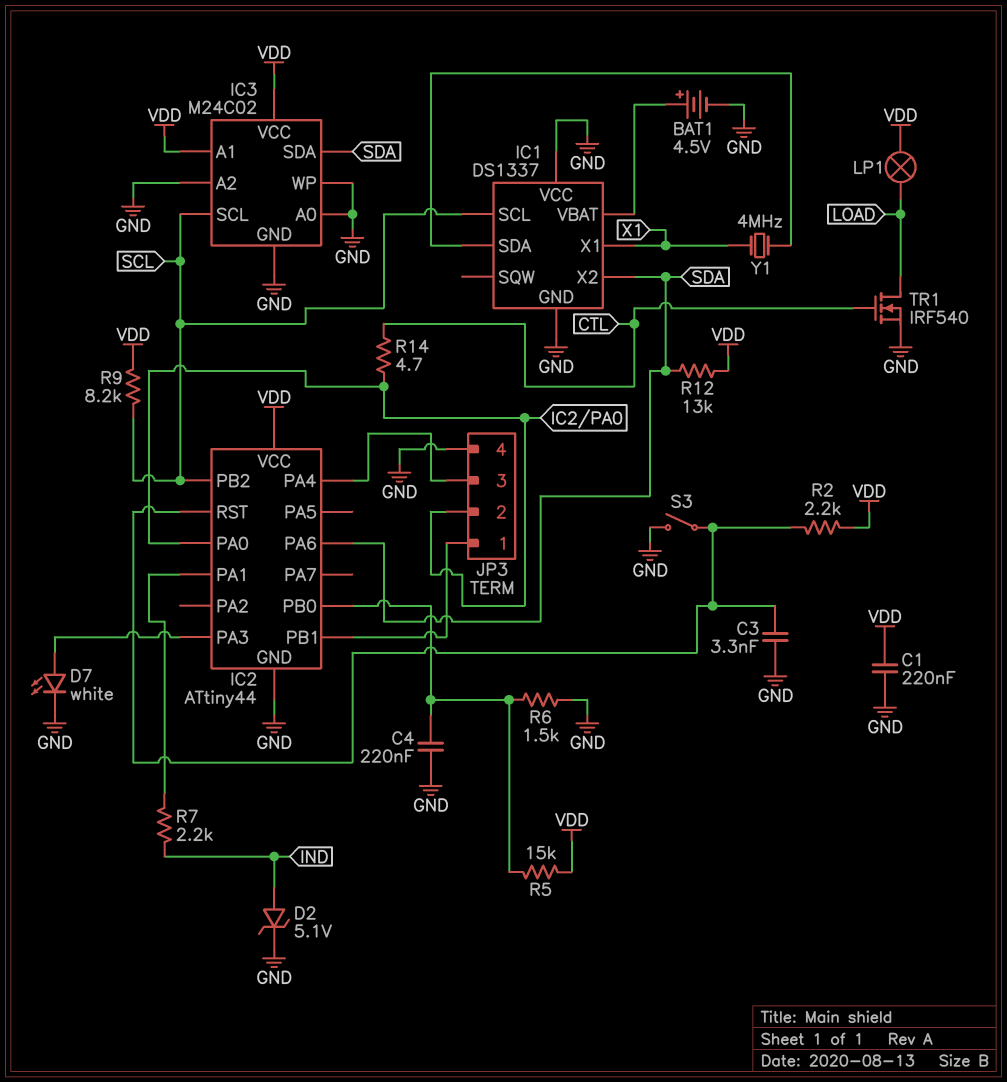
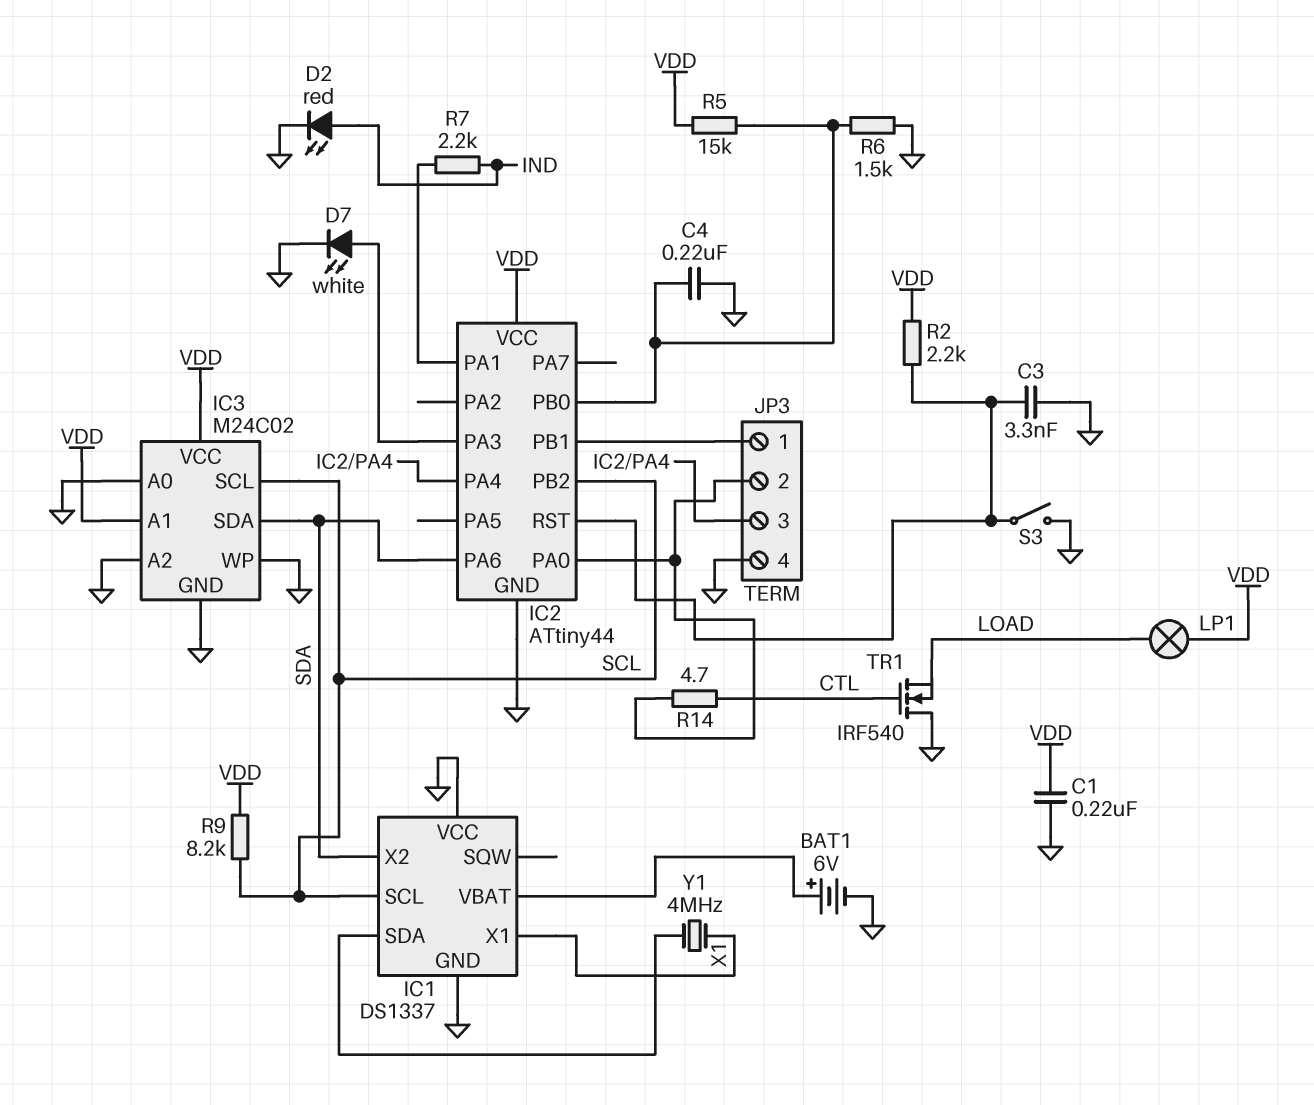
BAT1: 4.5V (plus IC1/VBAT, minus GND) -> 6V (plus IC1/VBAT, minus GND)
D2: zener 5.1V (A IND, K GND) -> LED red (A IND, K GND)
R12: 13k (SDA, VDD) -> none
TR1: NMOS IRF540 (G CTL, D LOAD, S GND) -> NMOS IRF540 (G CTL, D GND, S LOAD)

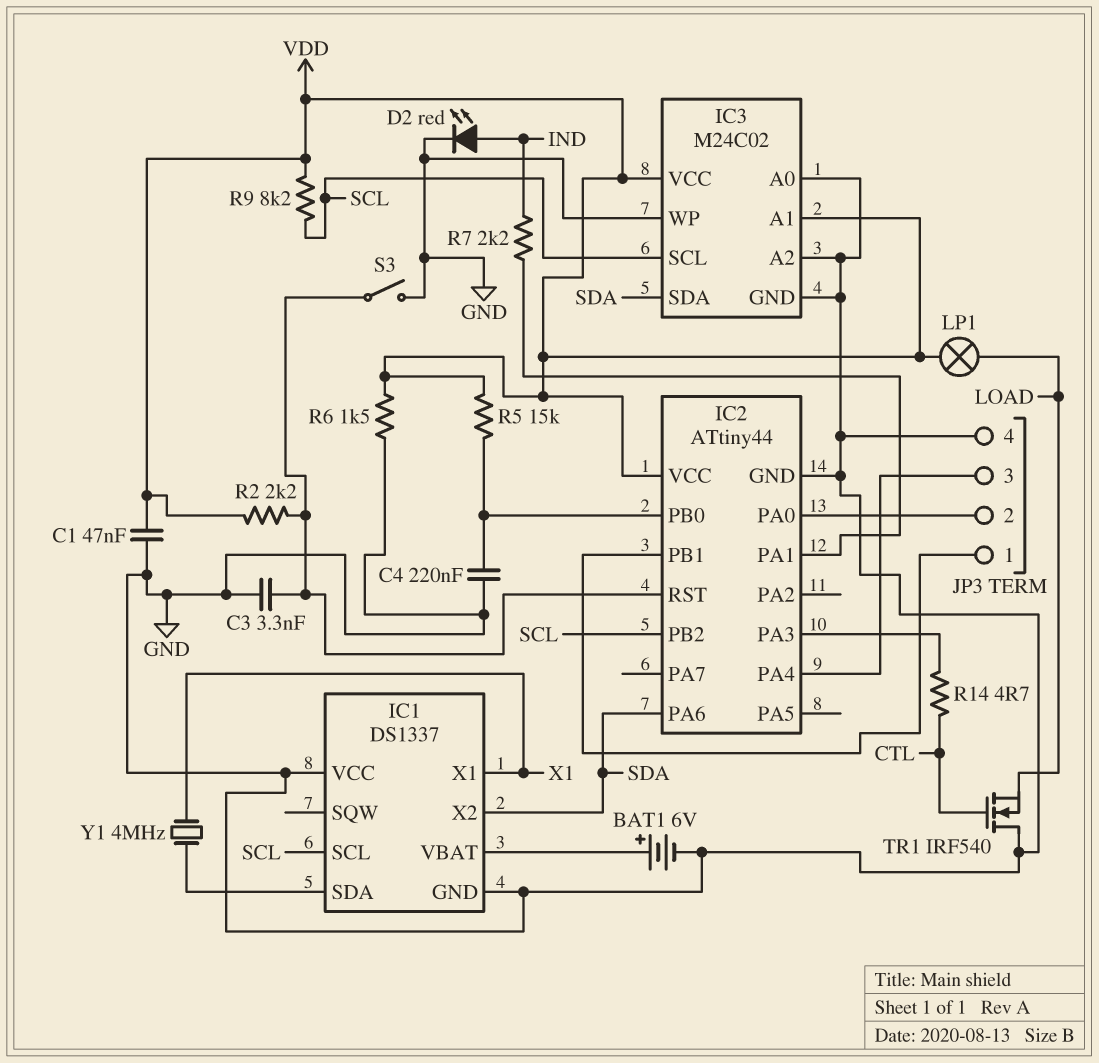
C1: 220nF (GND, VDD) -> 47nF (GND, VDD)
D7: LED white (A IC2/PA3, K GND) -> none
R6: 1.5k (GND, IC2/PB0) -> 1.5k (GND, VDD)
R14: 4.7 (CTL, IC2/PA0) -> 4.7 (CTL, IC2/PA3)

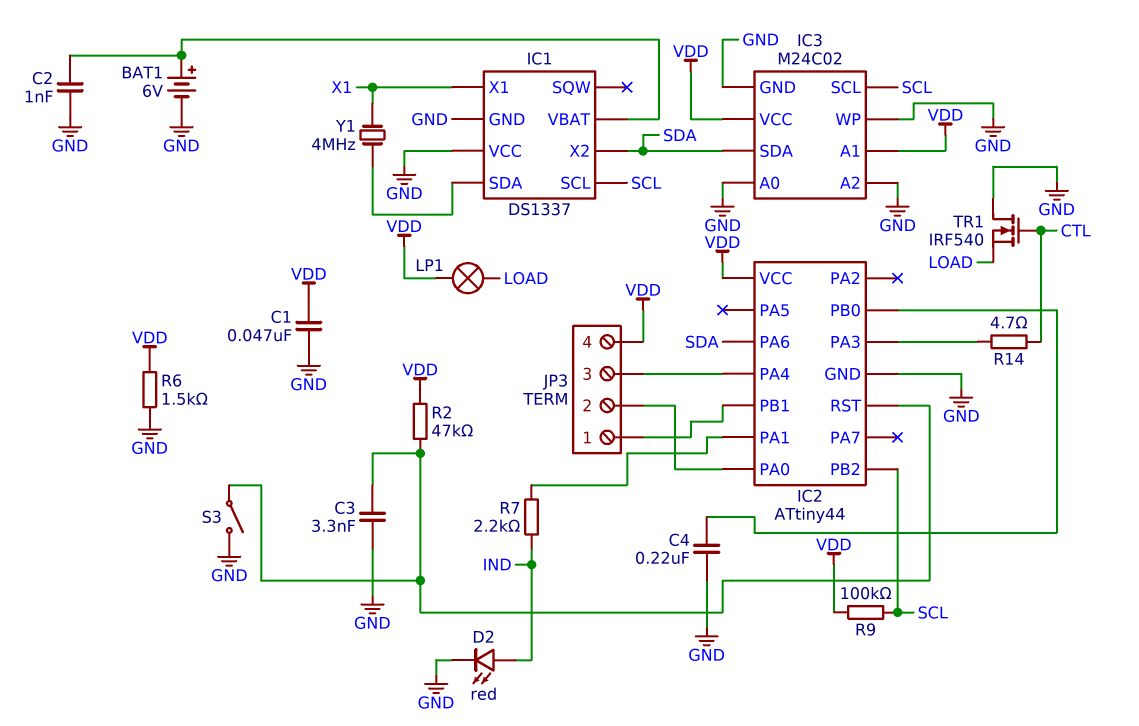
C2: none -> 1nF (GND, IC1/VBAT)
JP3 pin 4: GND -> VDD
R2: 2.2k (IC2/RST, VDD) -> 47k (IC2/RST, VDD)
R5: 15k (IC2/PB0, VDD) -> none
R9: 8.2k (SCL, VDD) -> 100k (SCL, VDD)

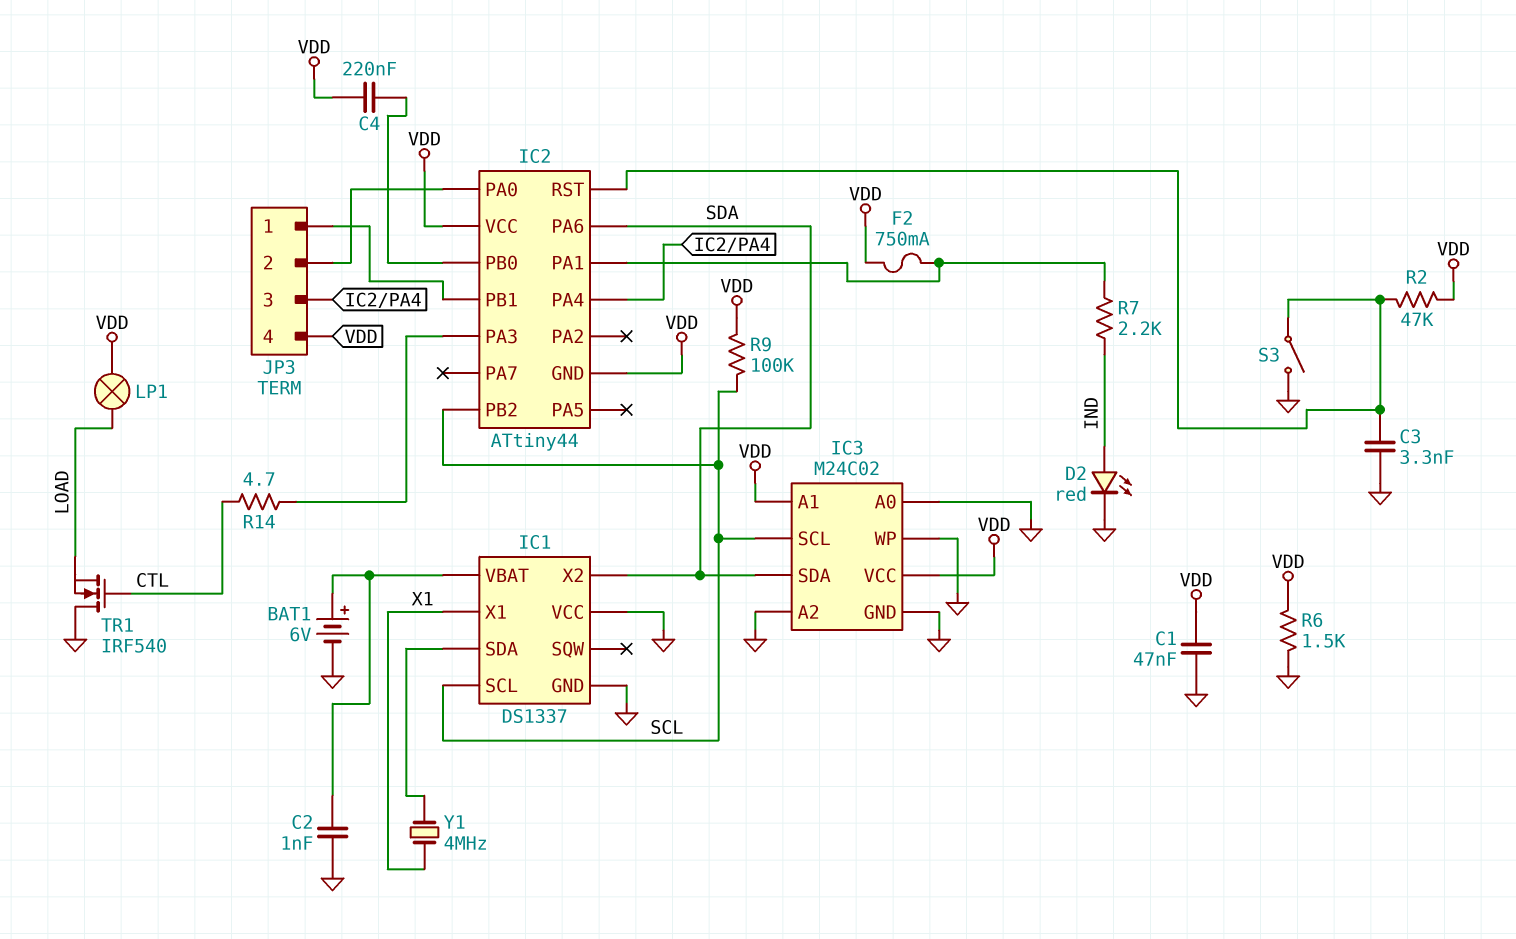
C4: 220nF (GND, IC2/PB0) -> 220nF (IC2/PB0, VDD)
F2: none -> 750mA (IC2/PA1, VDD)
IC2 pin GND: GND -> VDD

